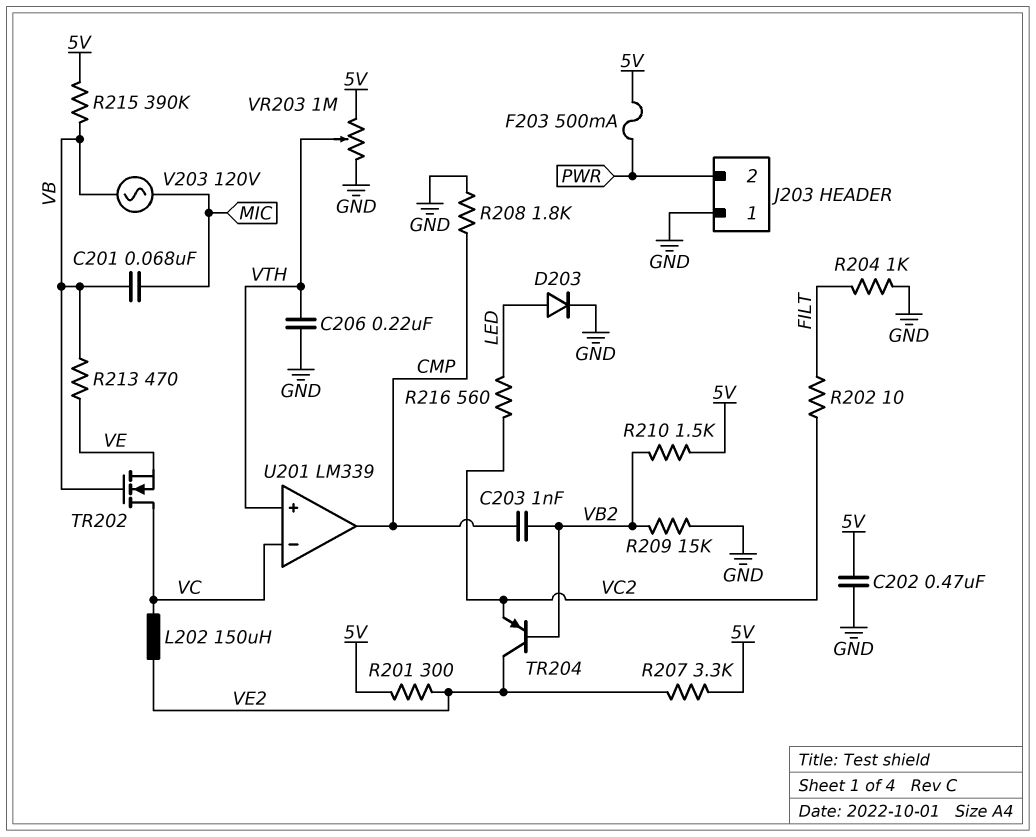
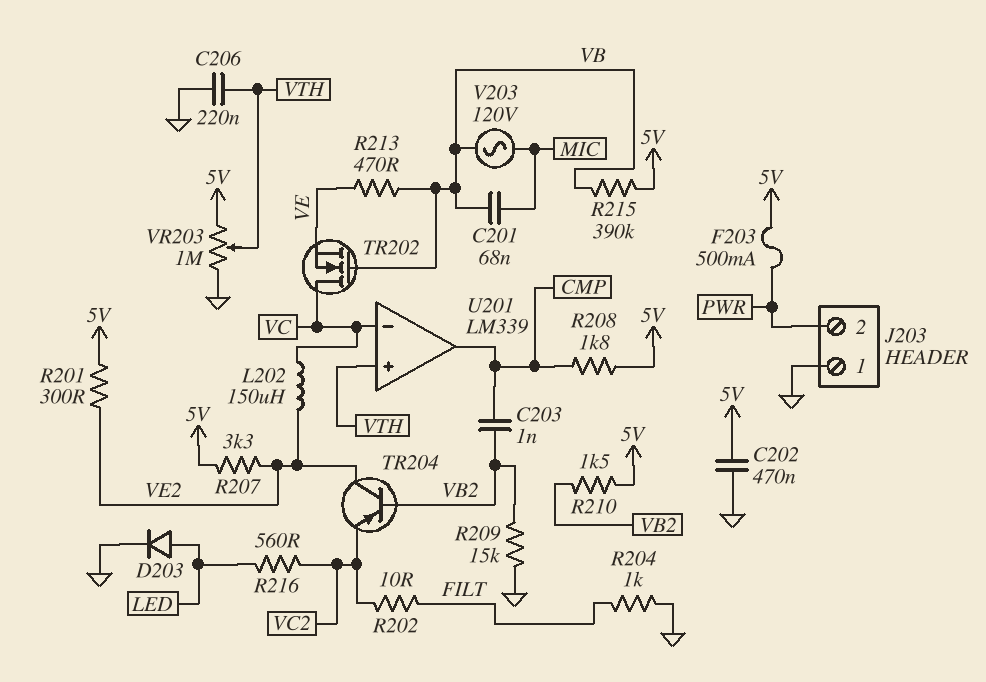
R208: 1.8k (CMP, GND) -> 1.8k (5V, CMP)

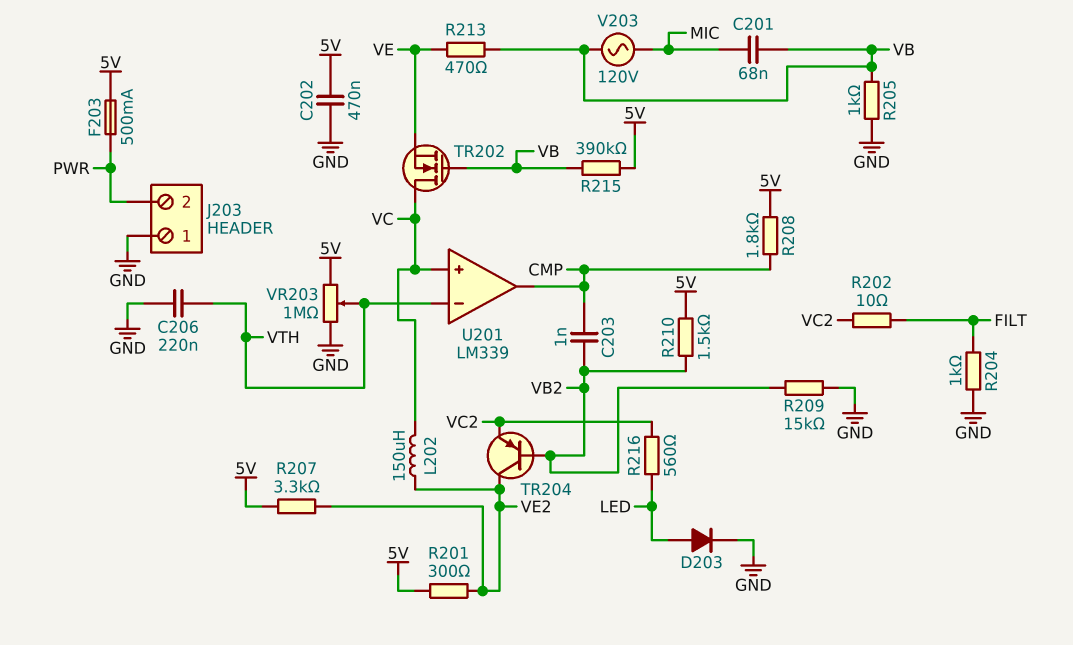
R205: none -> 1k (GND, VB)
U201 pin in+: VTH -> VC
U201 pin in-: VC -> VTH

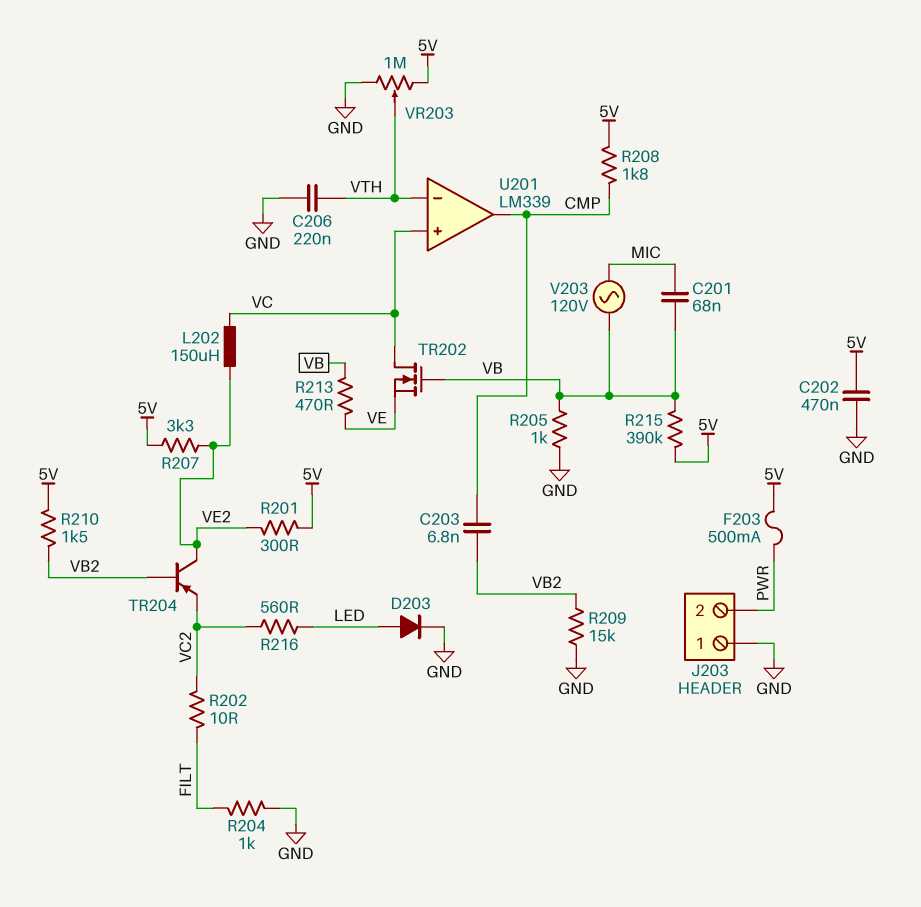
C203: 1nF (CMP, VB2) -> 6.8nF (CMP, VB2)

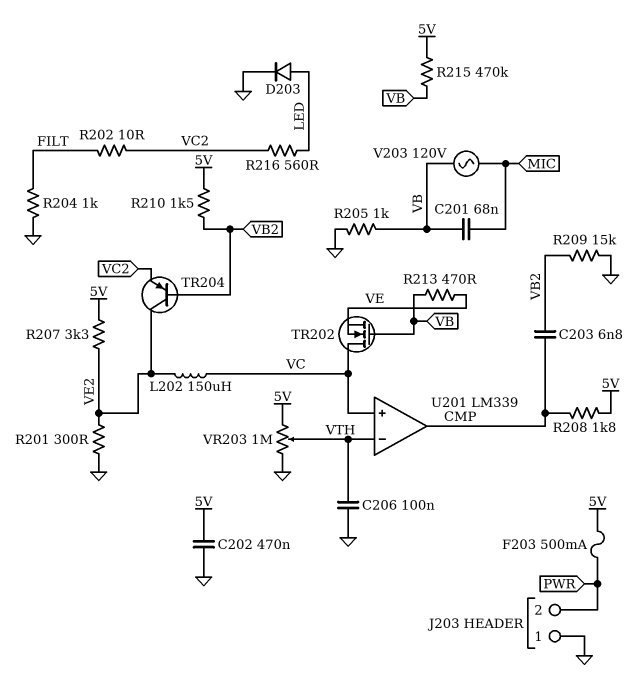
C206: 220nF (GND, VTH) -> 100nF (GND, VTH)
R201: 300 (5V, VE2) -> 300 (GND, VE2)
R215: 390k (5V, VB) -> 470k (5V, VB)

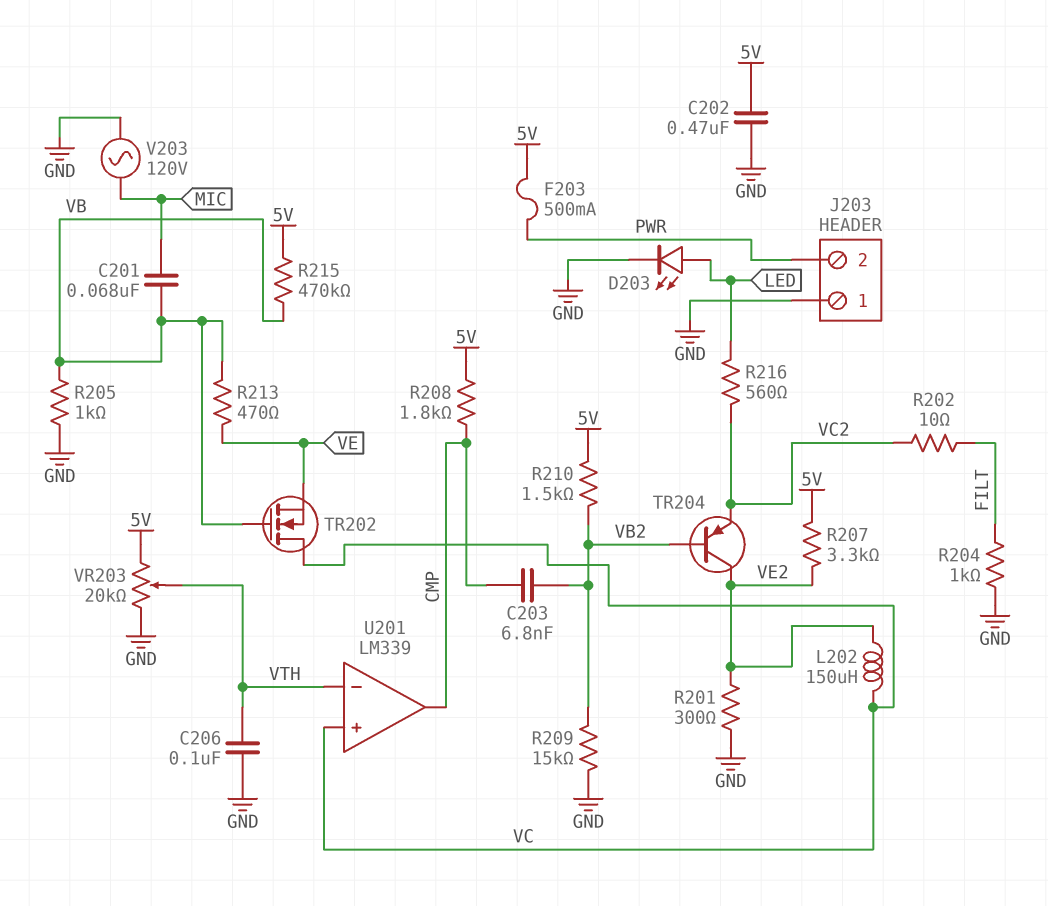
D203: diode (A LED, K GND) -> LED (A LED, K GND)
V203: AC 120V (MIC, VB) -> AC 120V (GND, MIC)
VR203: 1M (5V, GND, wiper VTH) -> 20k (5V, GND, wiper VTH)

